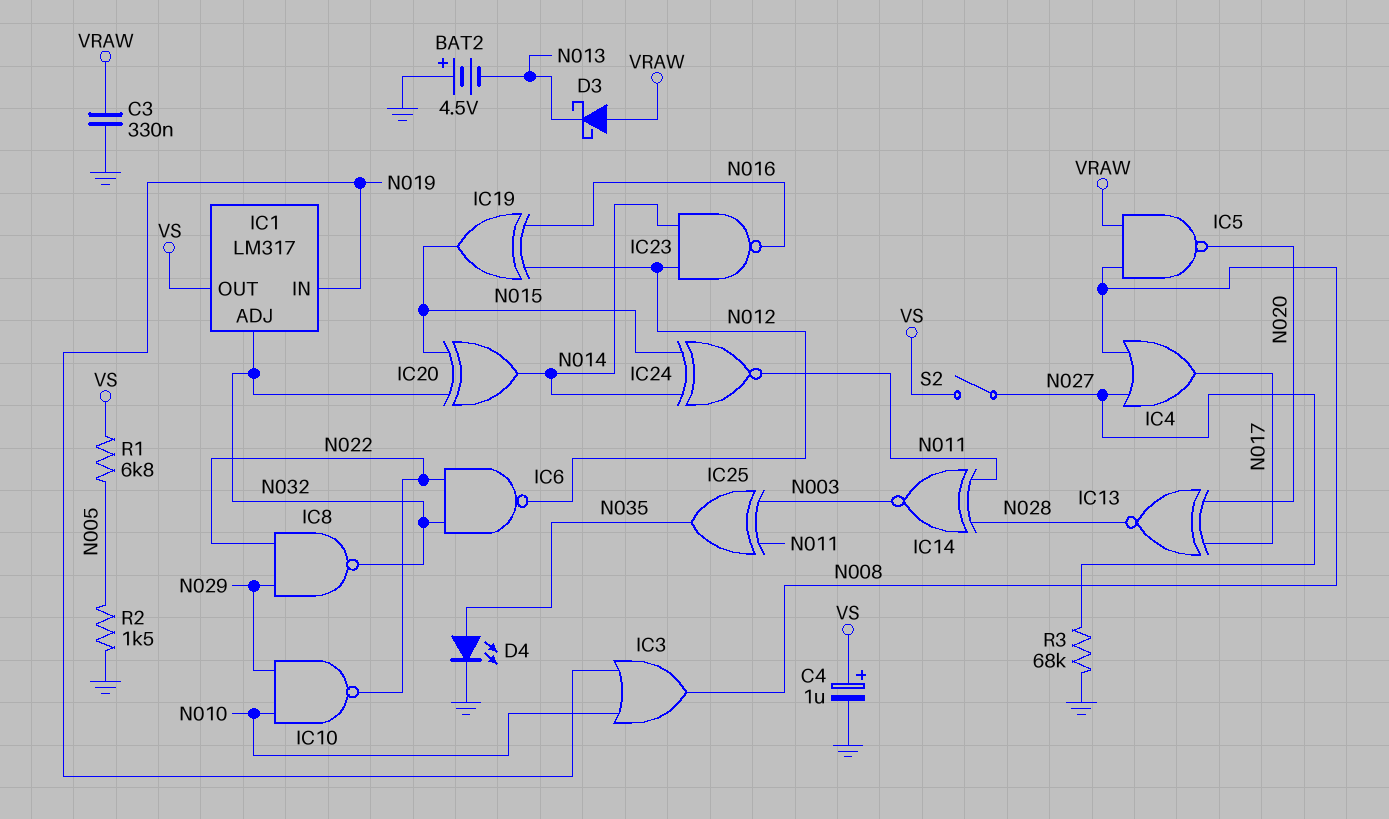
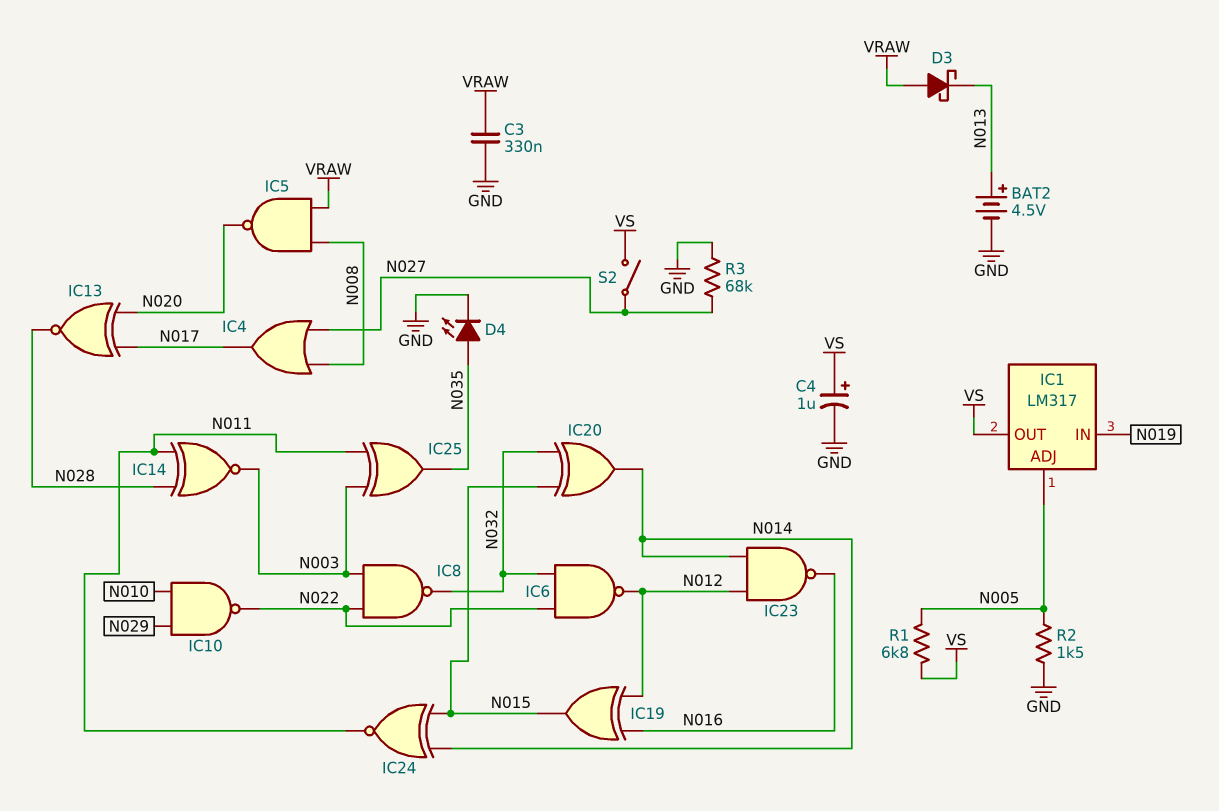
BAT2: 4.5V (plus GND, minus N013) -> 4.5V (plus N013, minus GND)
IC1 pin ADJ: N032 -> N005
IC3: OR (in N010, in N019, out N008) -> none
IC8: NAND (in N022, in N029, out N032) -> NAND (in N003, in N022, out N032)

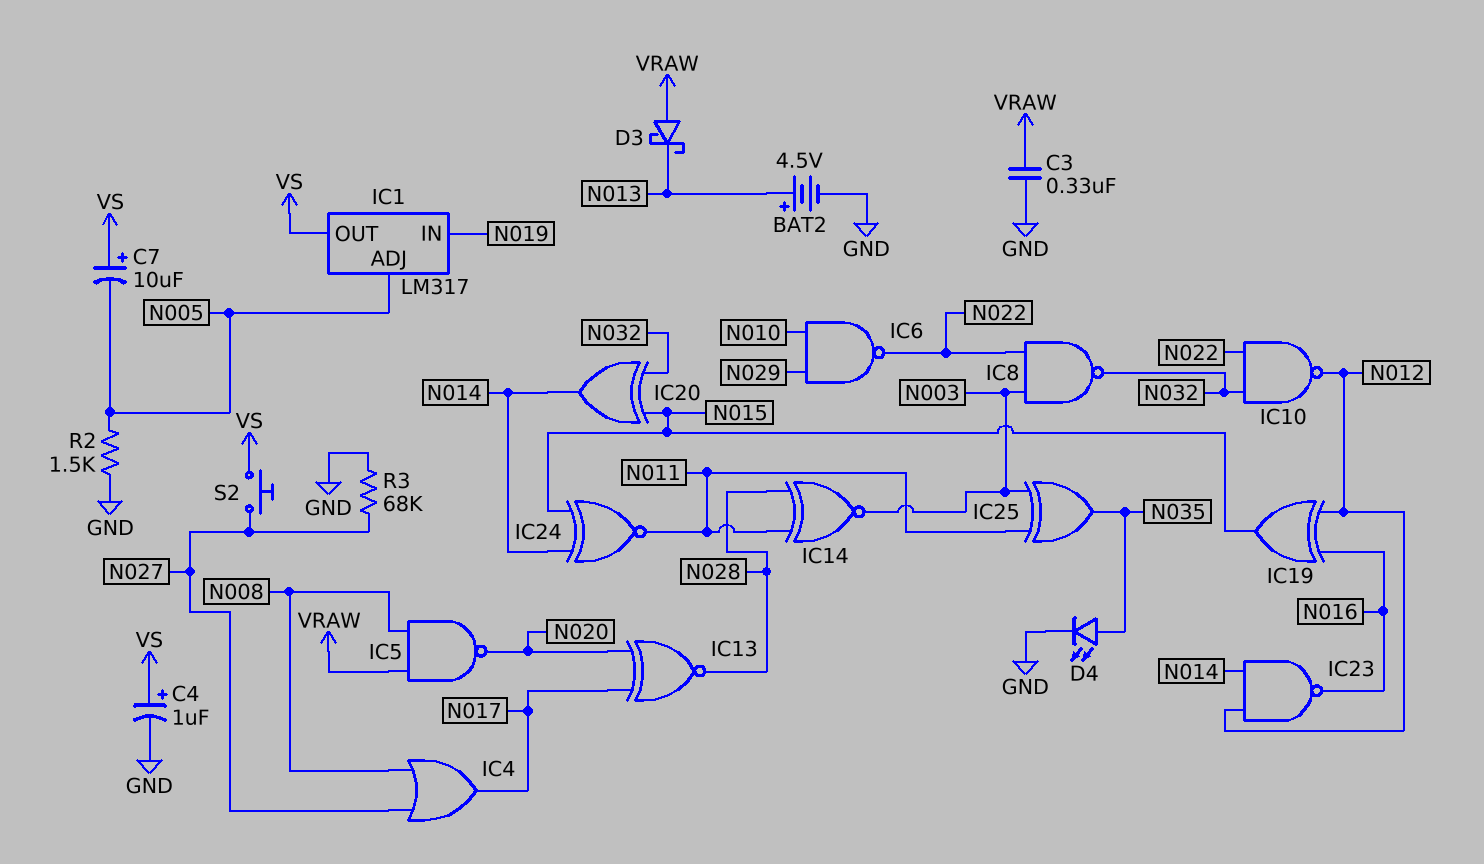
C7: none -> 10uF (plus VS, minus N005)
IC6: NAND (in N022, in N032, out N012) -> NAND (in N010, in N029, out N022)
IC10: NAND (in N010, in N029, out N022) -> NAND (in N022, in N032, out N012)
R1: 6.8k (N005, VS) -> none
S2: switch (N027, VS) -> button (N027, VS)

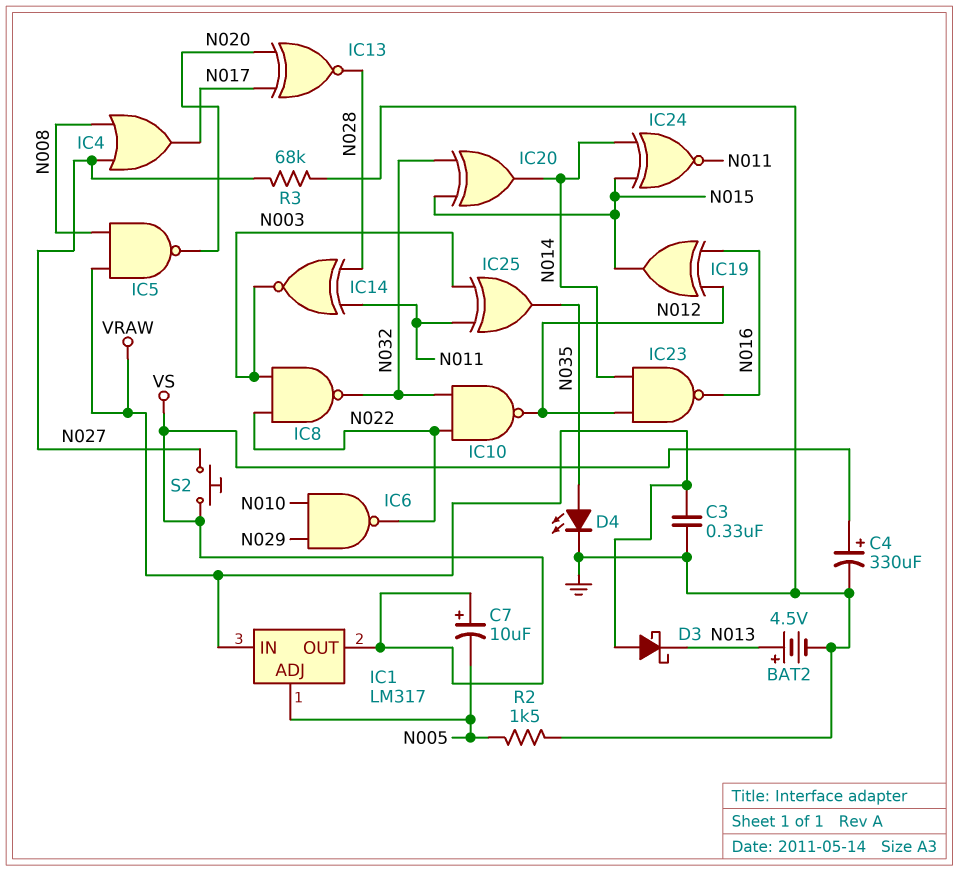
C4: 1uF (plus VS, minus GND) -> 330uF (plus VS, minus GND)
IC1 pin IN: N019 -> VRAW

